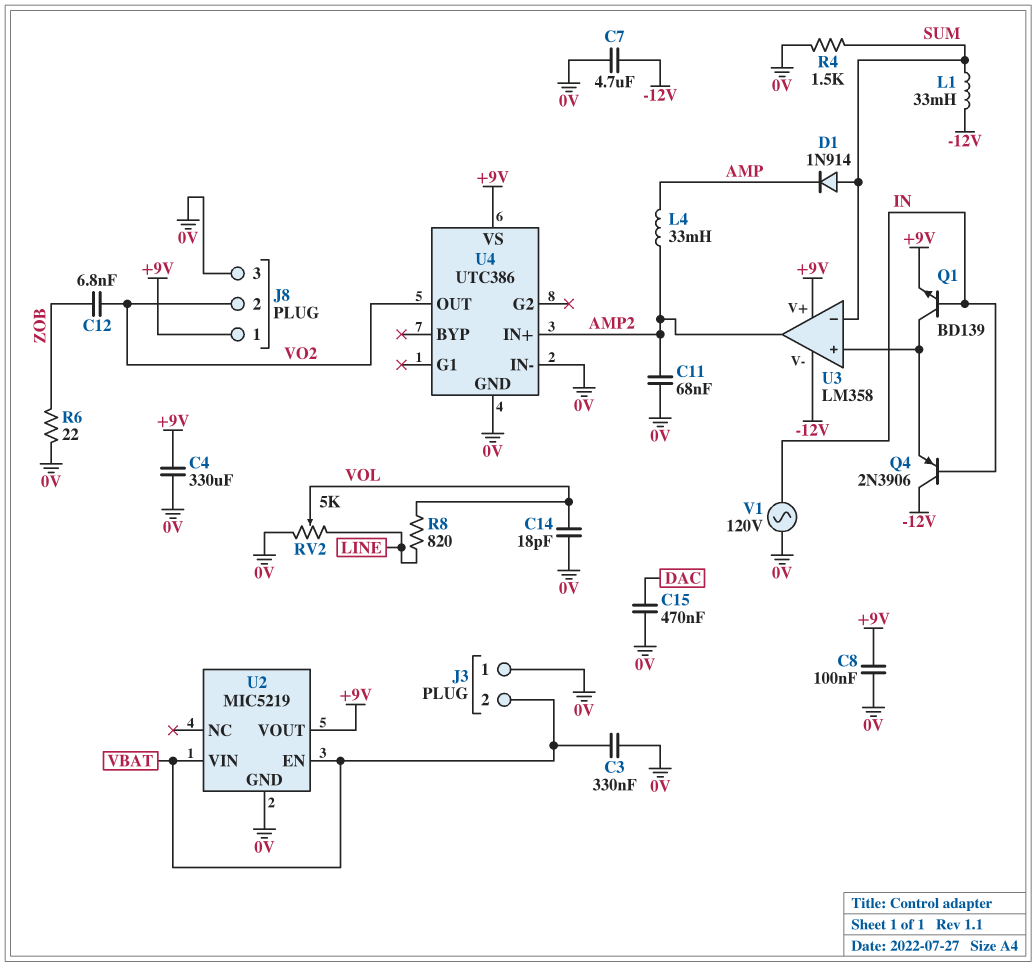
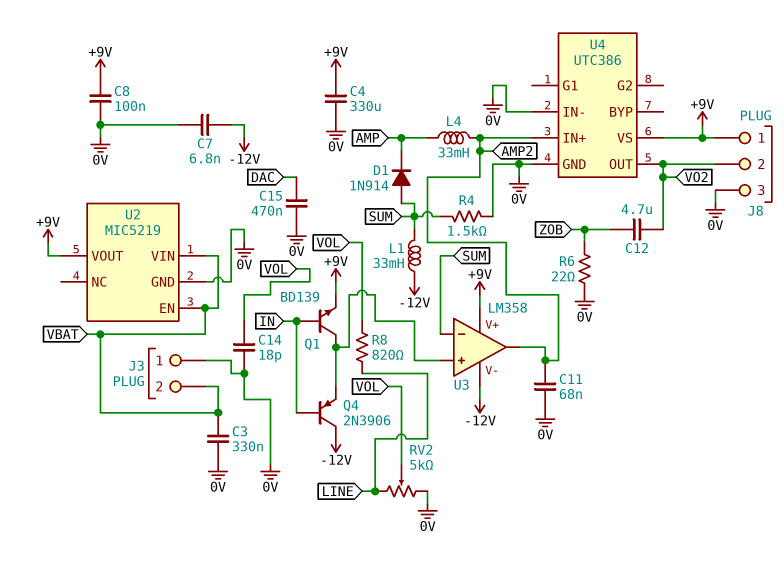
C7: 4.7uF (-12V, 0V) -> 6.8nF (-12V, 0V)
C12: 6.8nF (VO2, ZOB) -> 4.7uF (VO2, ZOB)
V1: AC 120V (0V, IN) -> none

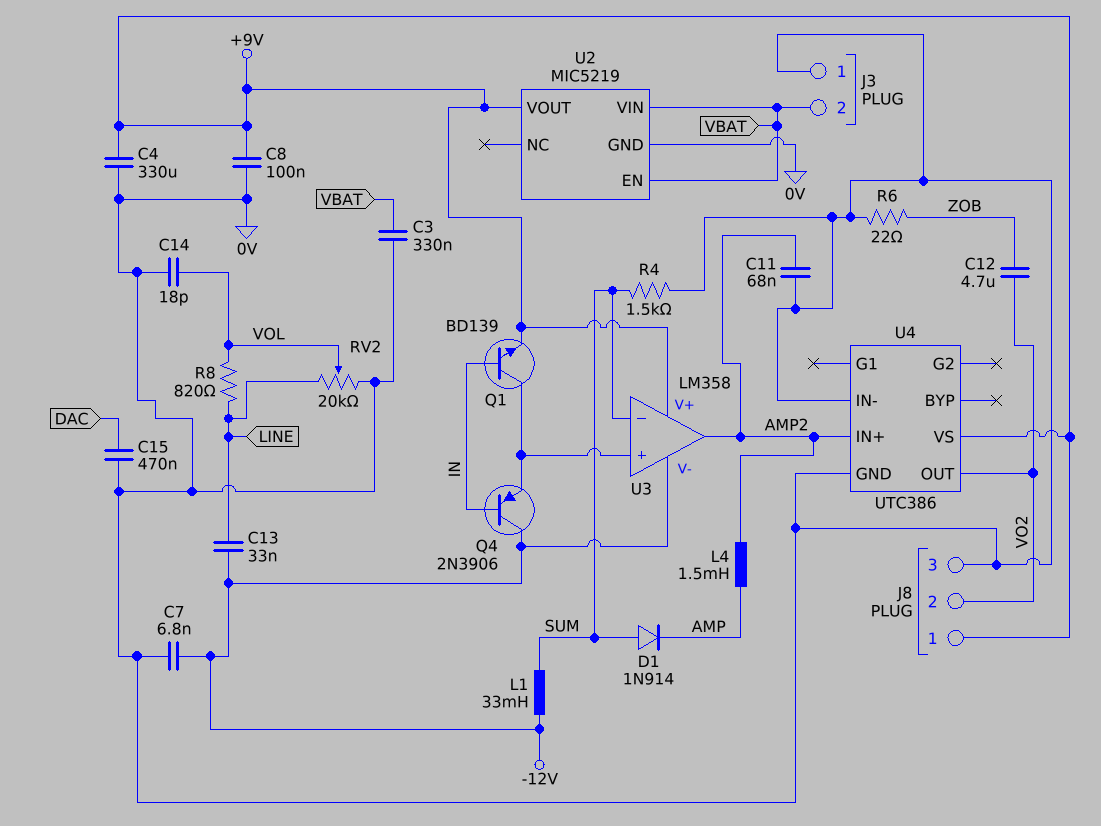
C13: none -> 33nF (-12V, LINE)
L4: 33mH (AMP, AMP2) -> 1.5mH (AMP, AMP2)
RV2: 5k (0V, LINE, wiper VOL) -> 20k (0V, LINE, wiper VOL)

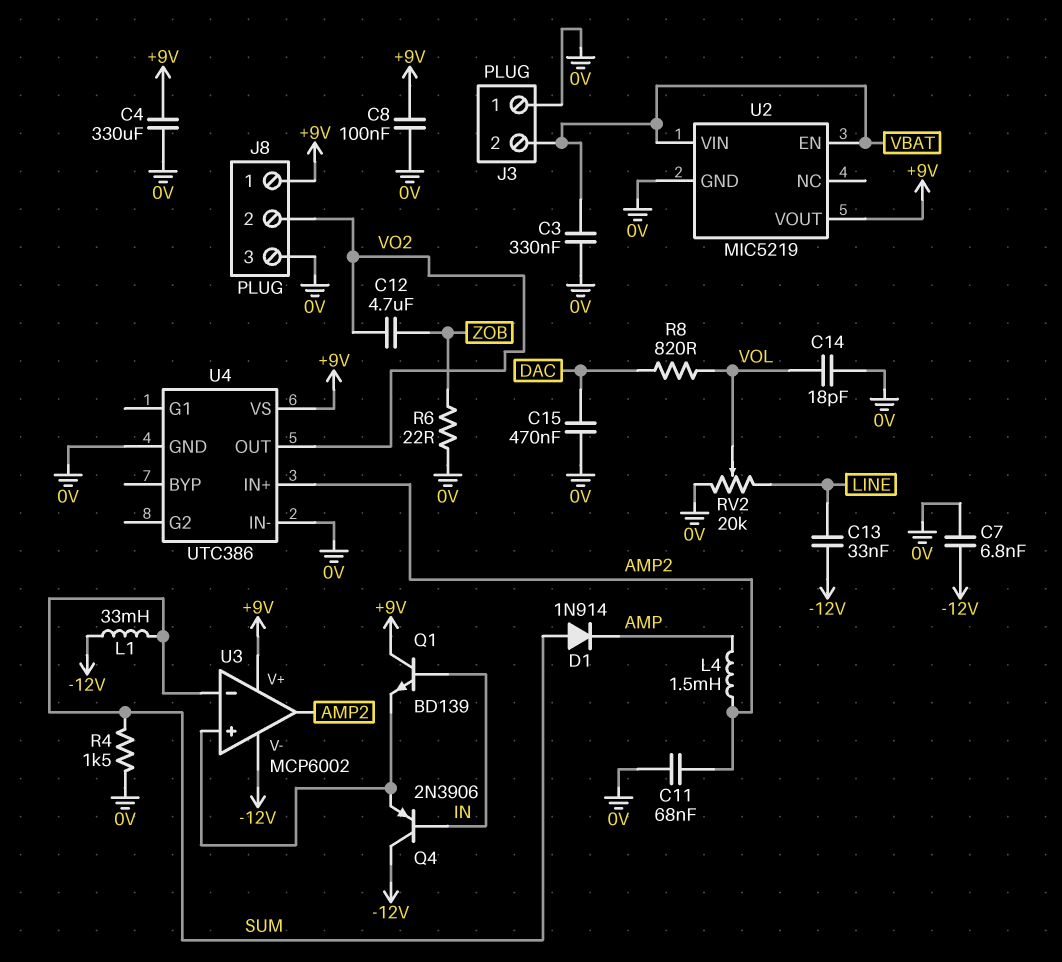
Q1: NPN BD139 (B IN, C U3/in+, E +9V) -> NPN BD139 (B IN, C +9V, E U3/in+)
R8: 820 (LINE, VOL) -> 820 (DAC, VOL)
U3: LM358 -> MCP6002

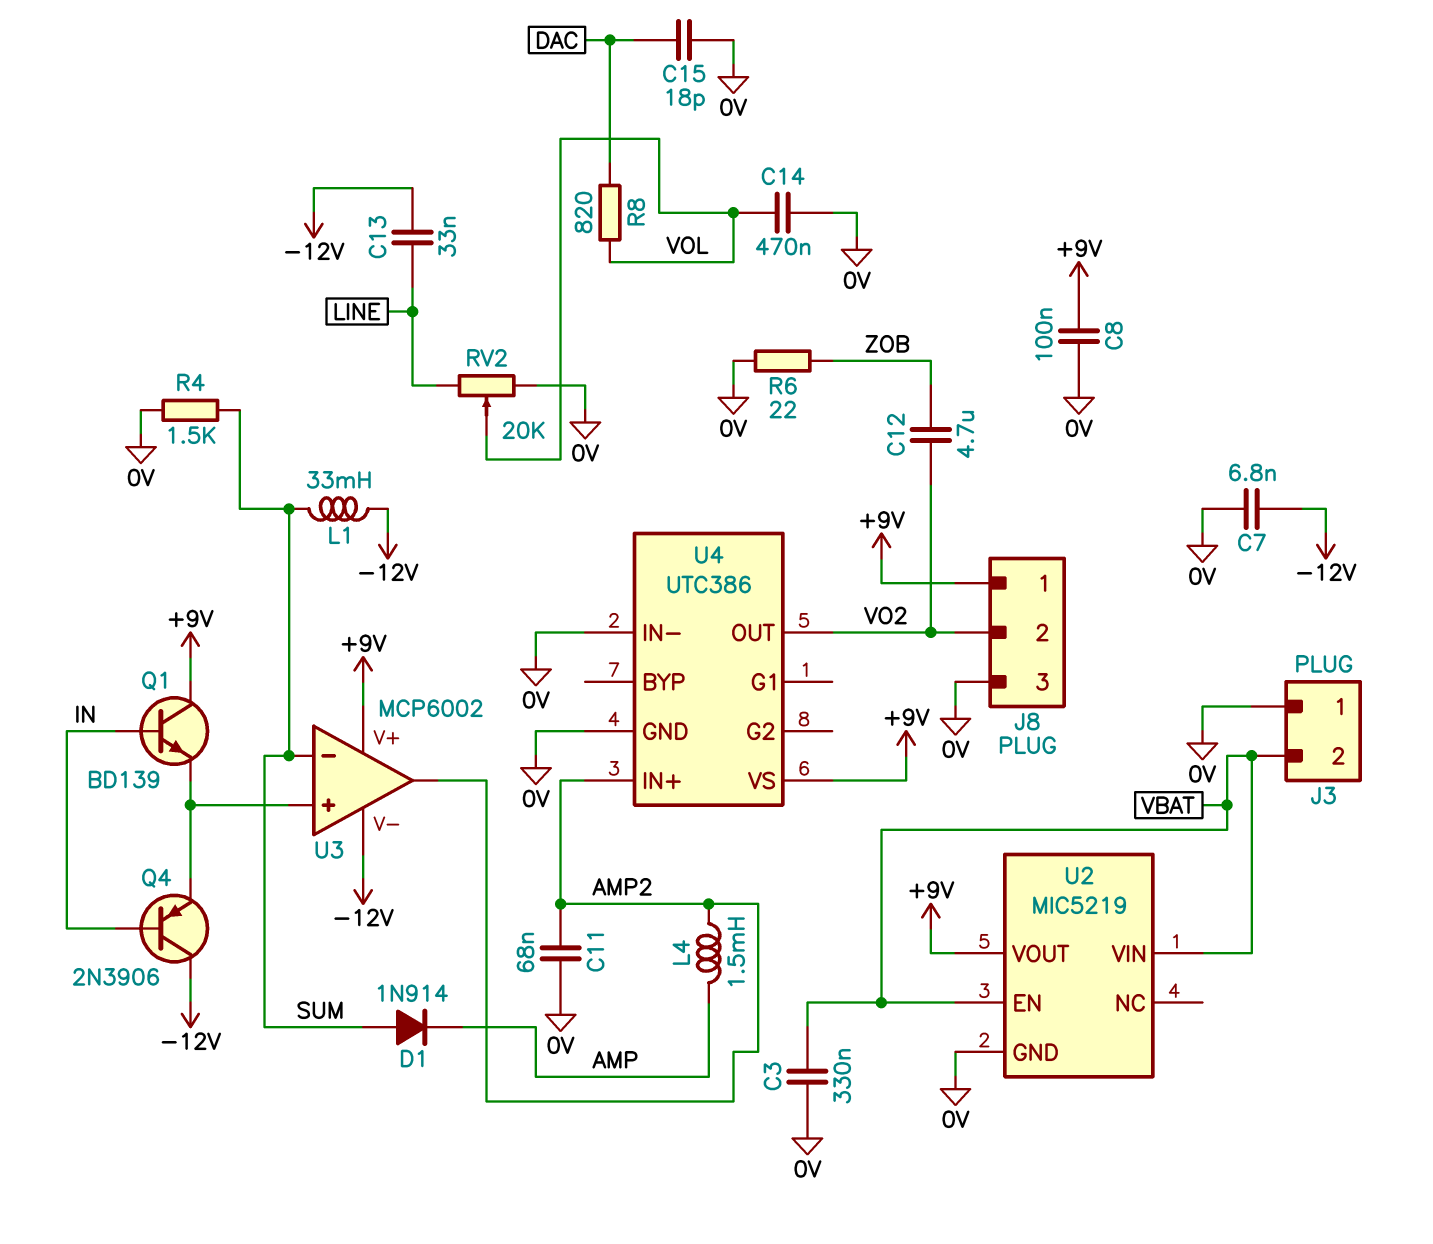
C4: 330uF (+9V, 0V) -> none
C14: 18pF (0V, VOL) -> 470nF (0V, VOL)
C15: 470nF (0V, DAC) -> 18pF (0V, DAC)

